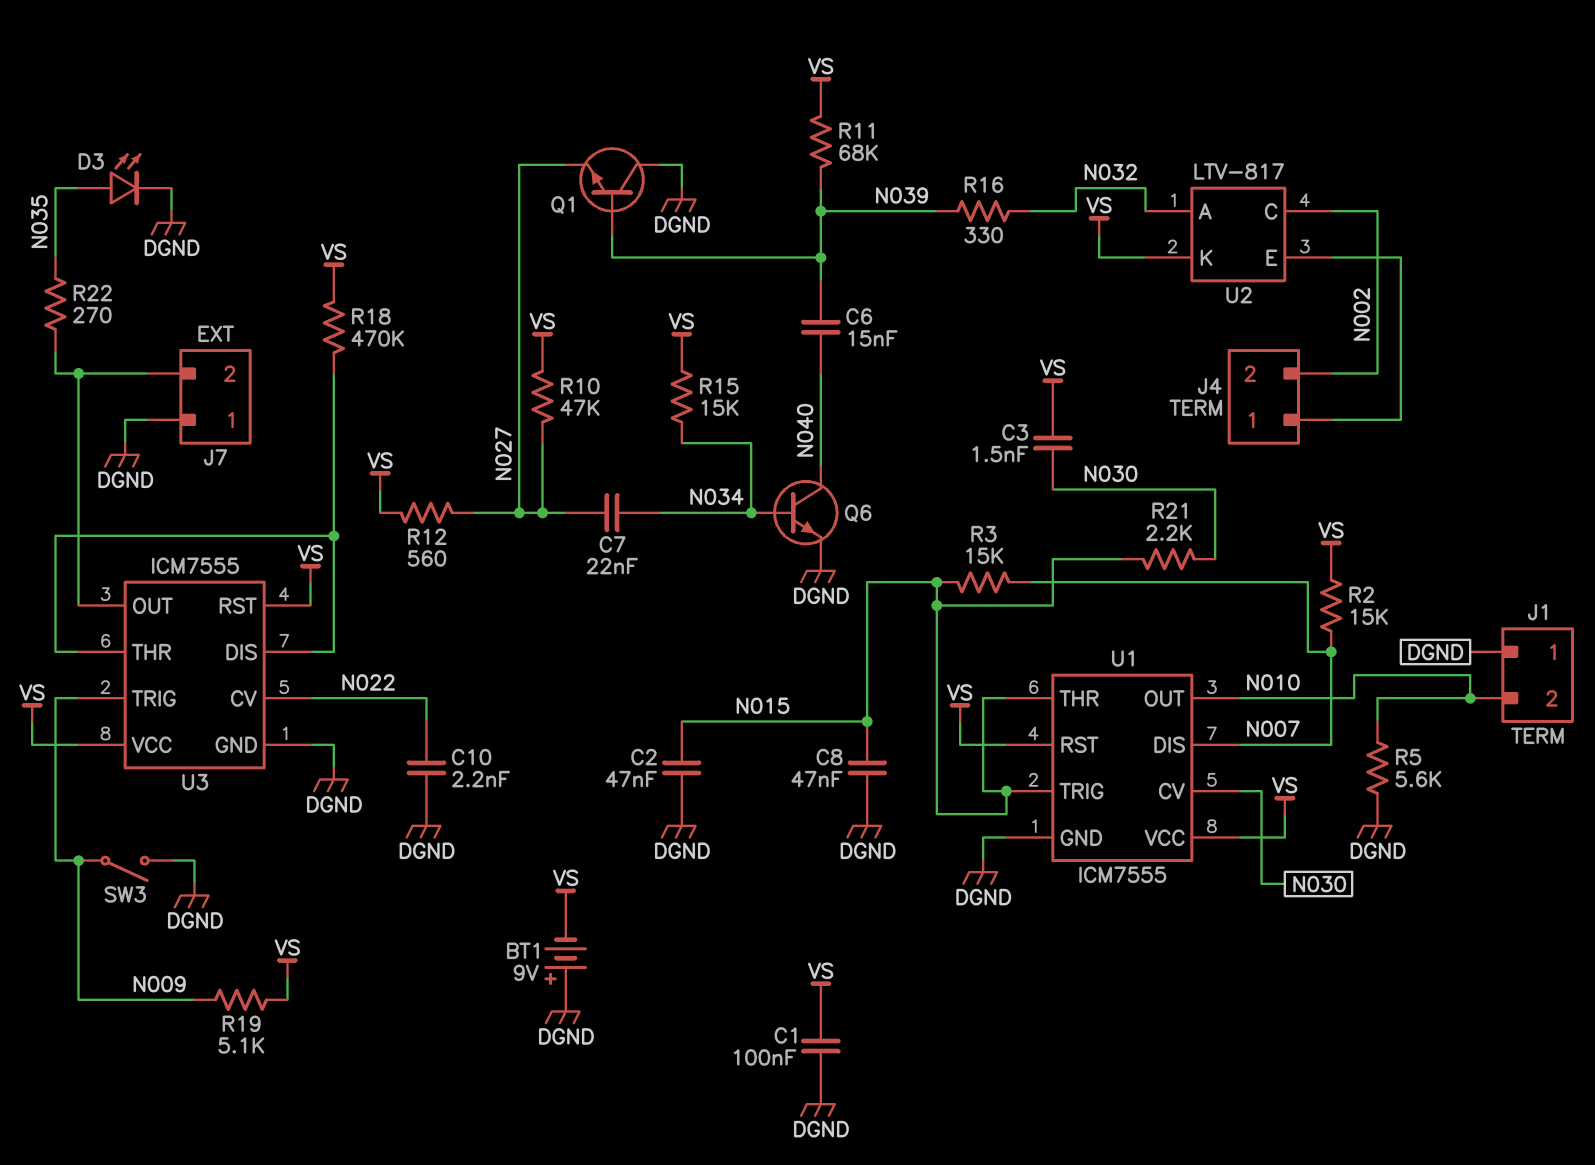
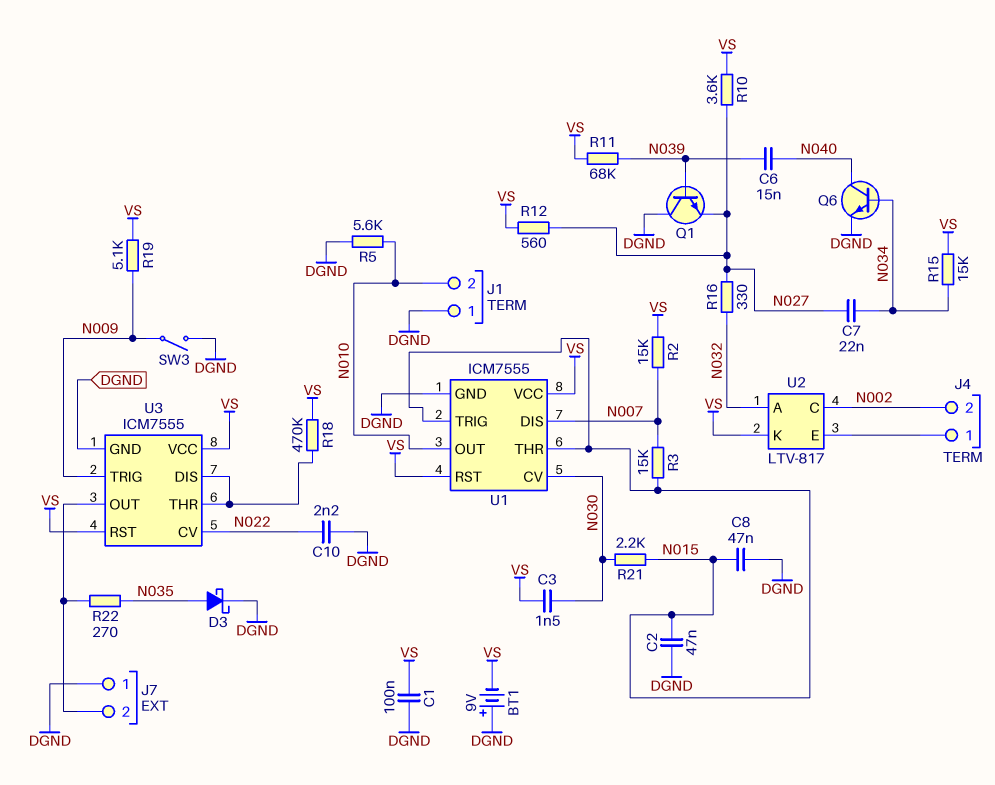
D3: LED (A N035, K DGND) -> schottky (A N035, K DGND)
R10: 47k (N027, VS) -> 3.6k (N027, VS)
R16: 330 (N032, N039) -> 330 (N027, N032)

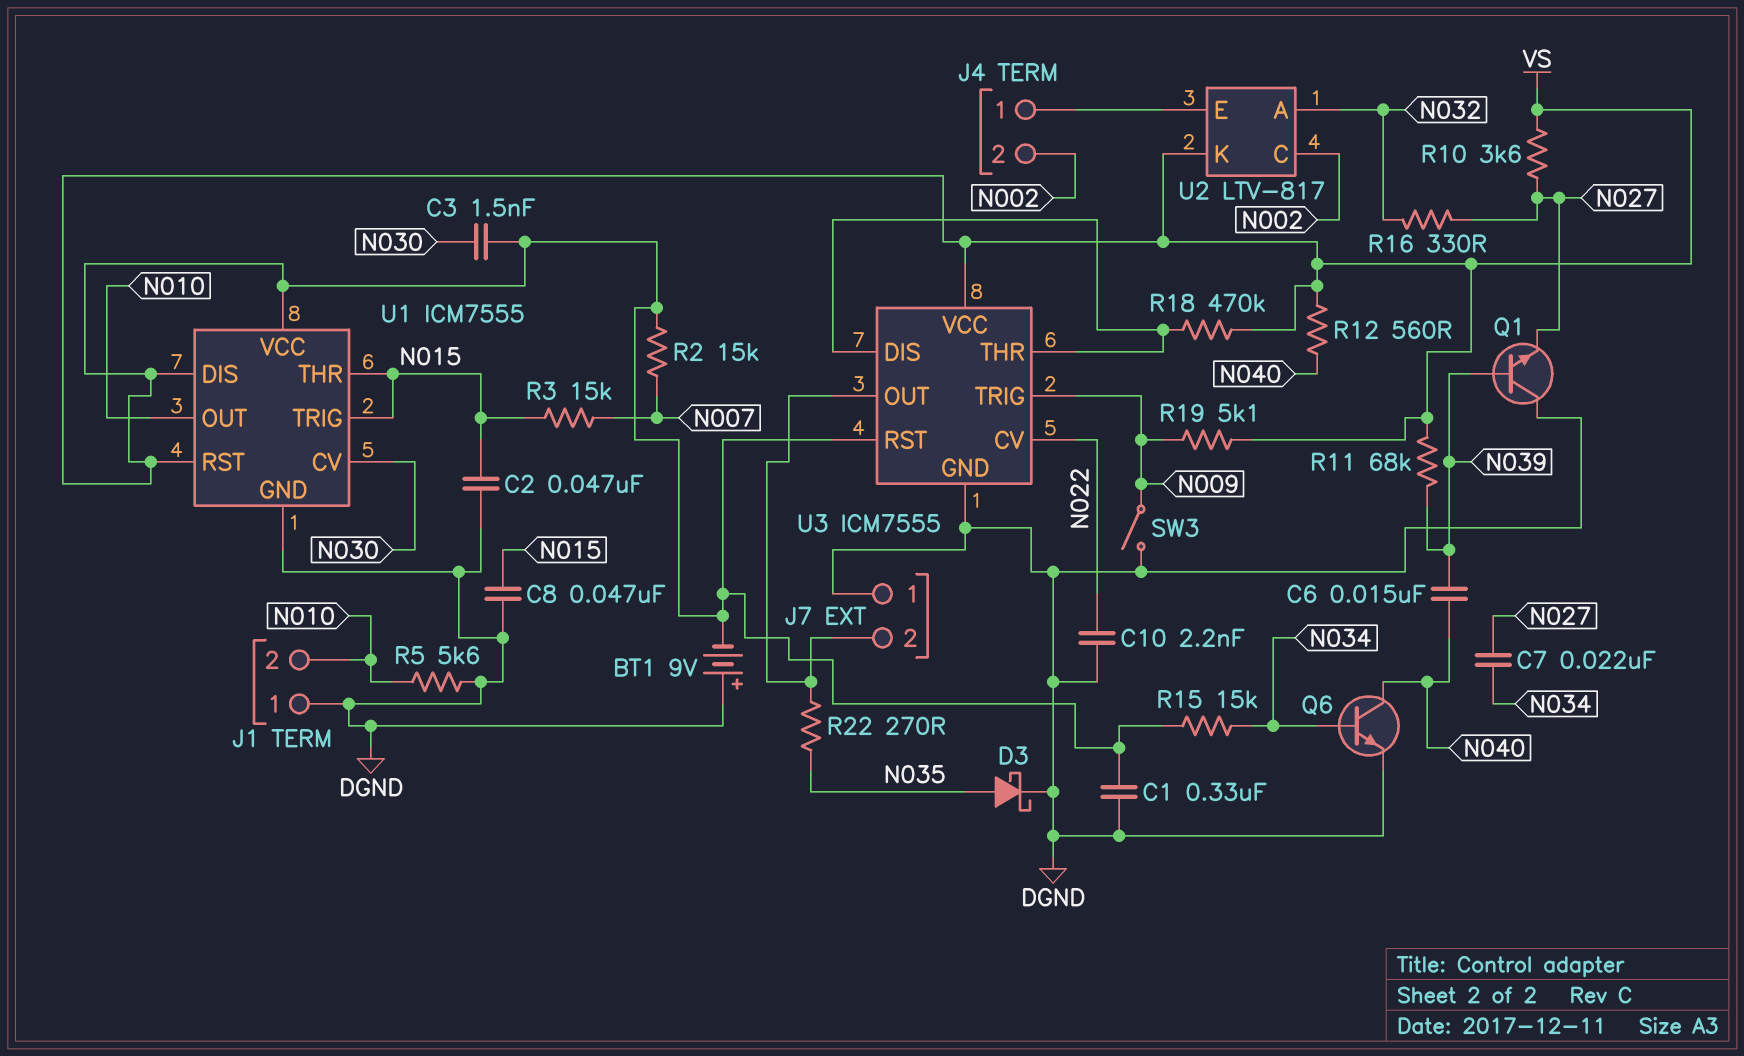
C1: 100nF (DGND, VS) -> 330nF (DGND, VS)
R12: 560 (N027, VS) -> 560 (N040, VS)
R21: 2.2k (N015, N030) -> none
U1 pin DIS: N007 -> VS

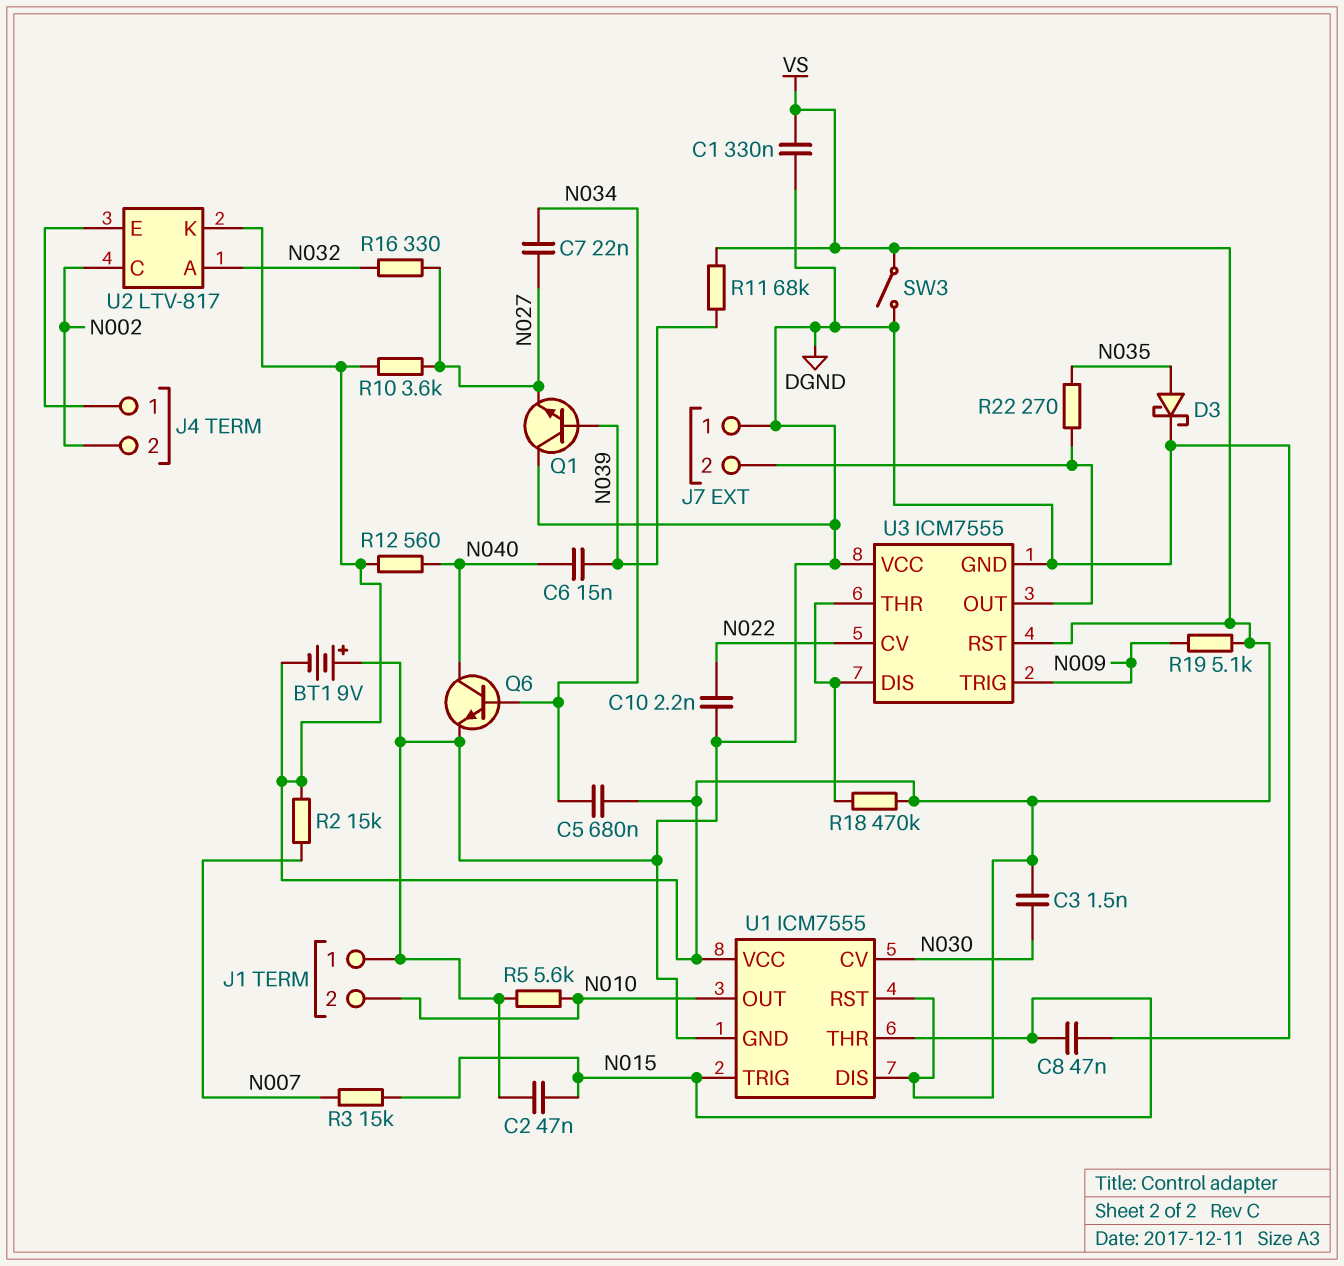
C5: none -> 680nF (N034, VS)
R15: 15k (N034, VS) -> none
SW3: switch (DGND, N009) -> switch (DGND, VS)
U3 pin VCC: VS -> DGND

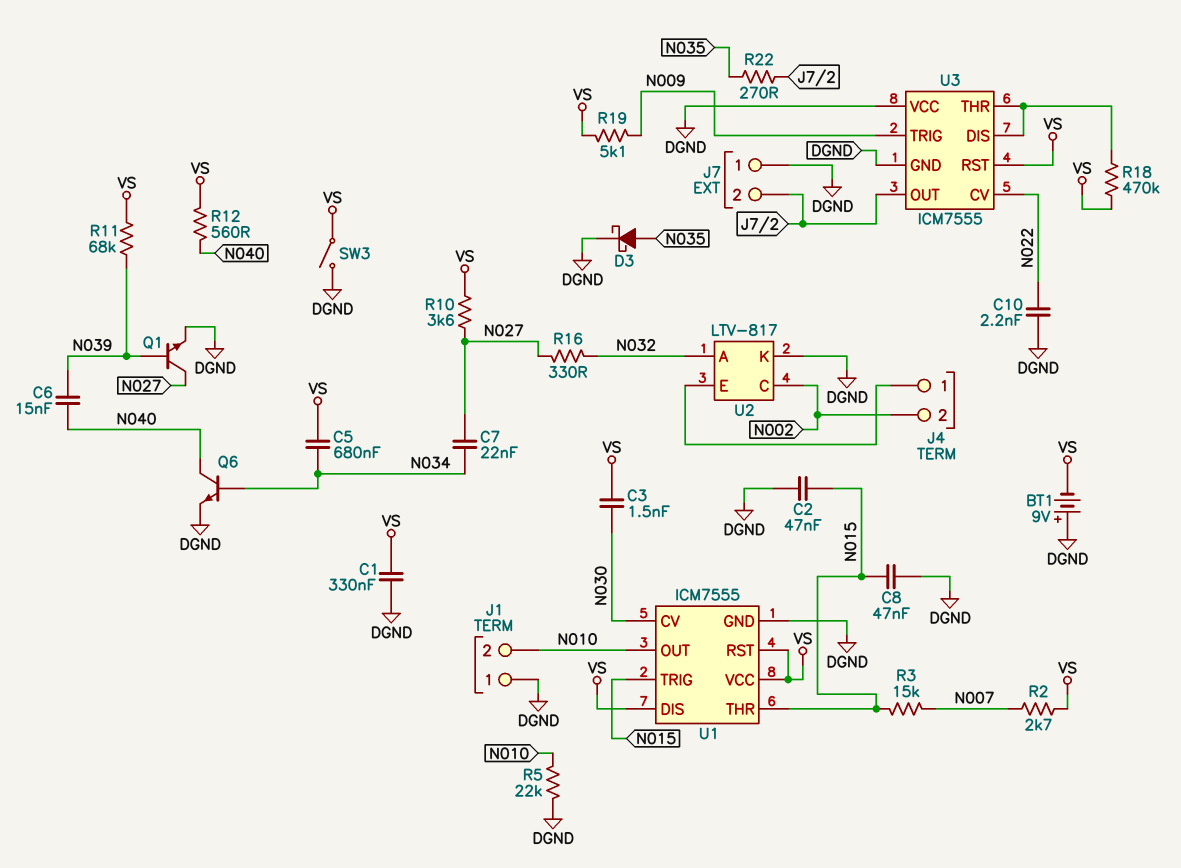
Q1: NPN (B N039, C DGND, E N027) -> NPN (B N039, C N027, E DGND)
R2: 15k (N007, VS) -> 2.7k (N007, VS)
R5: 5.6k (DGND, N010) -> 22k (DGND, N010)
U2 pin K: VS -> DGND

